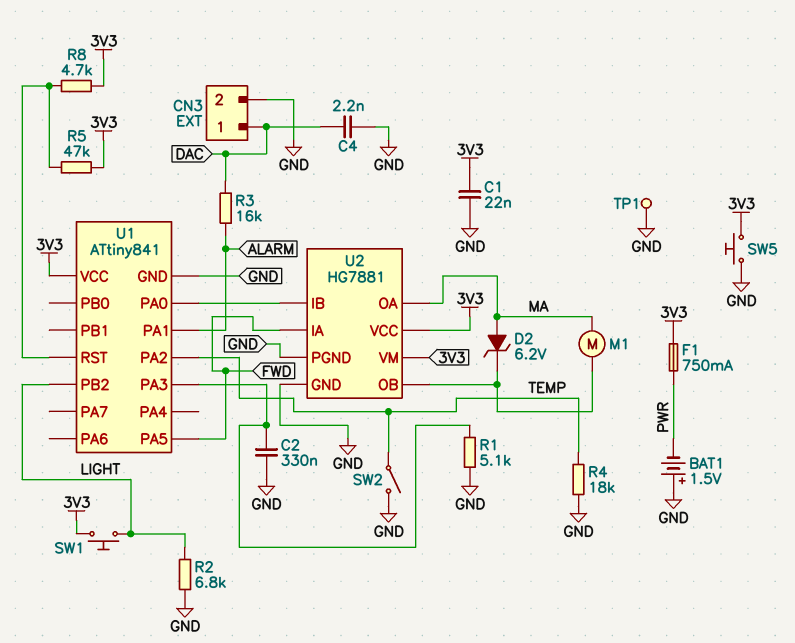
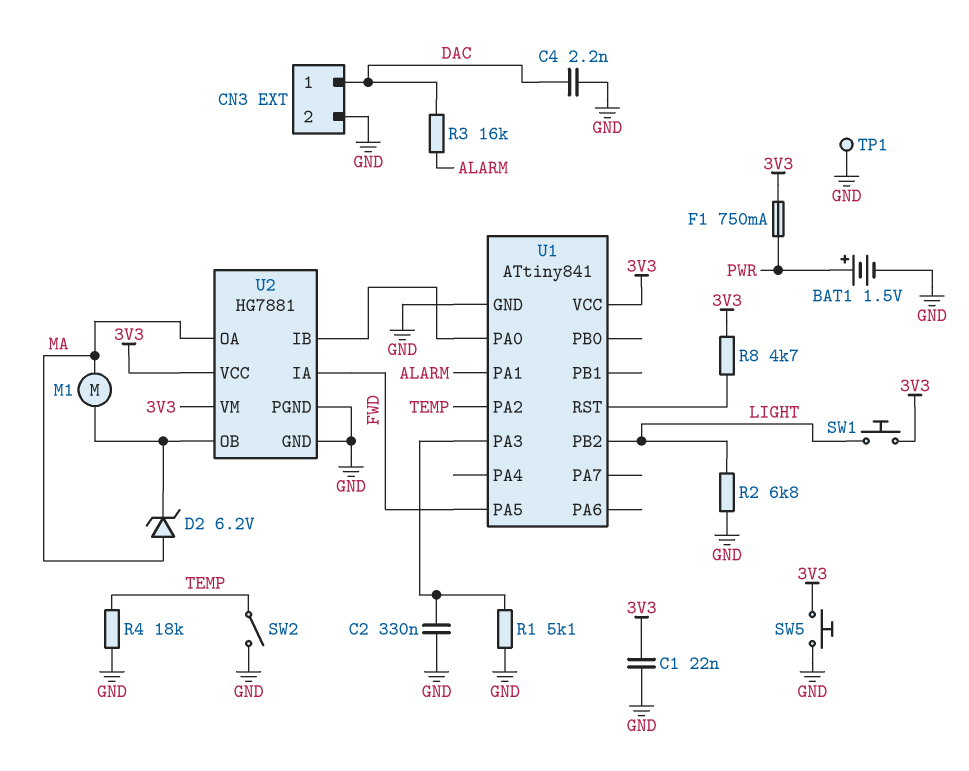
BAT1: 1.5V (plus GND, minus PWR) -> 1.5V (plus PWR, minus GND)
R5: 47k (3V3, U1/RST) -> none

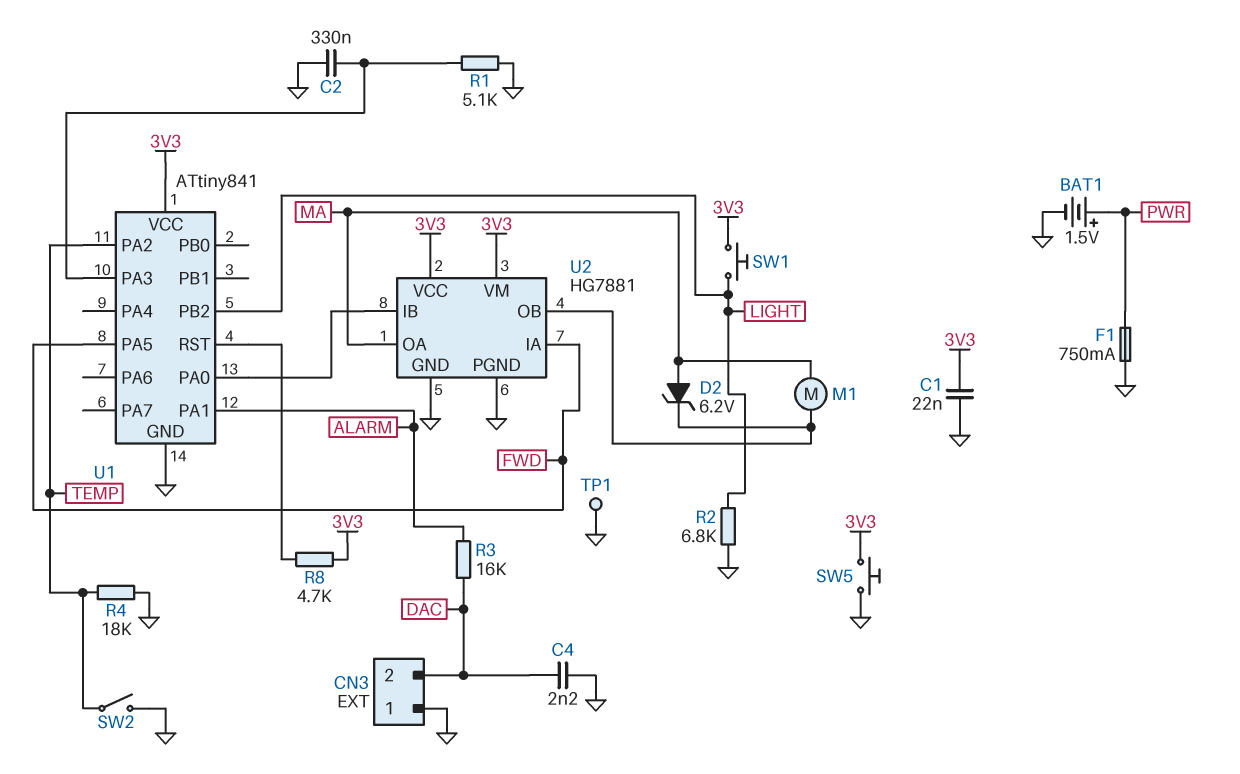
CN3 pin 1: DAC -> GND
CN3 pin 2: GND -> DAC
F1: 750mA (3V3, PWR) -> 750mA (GND, PWR)

